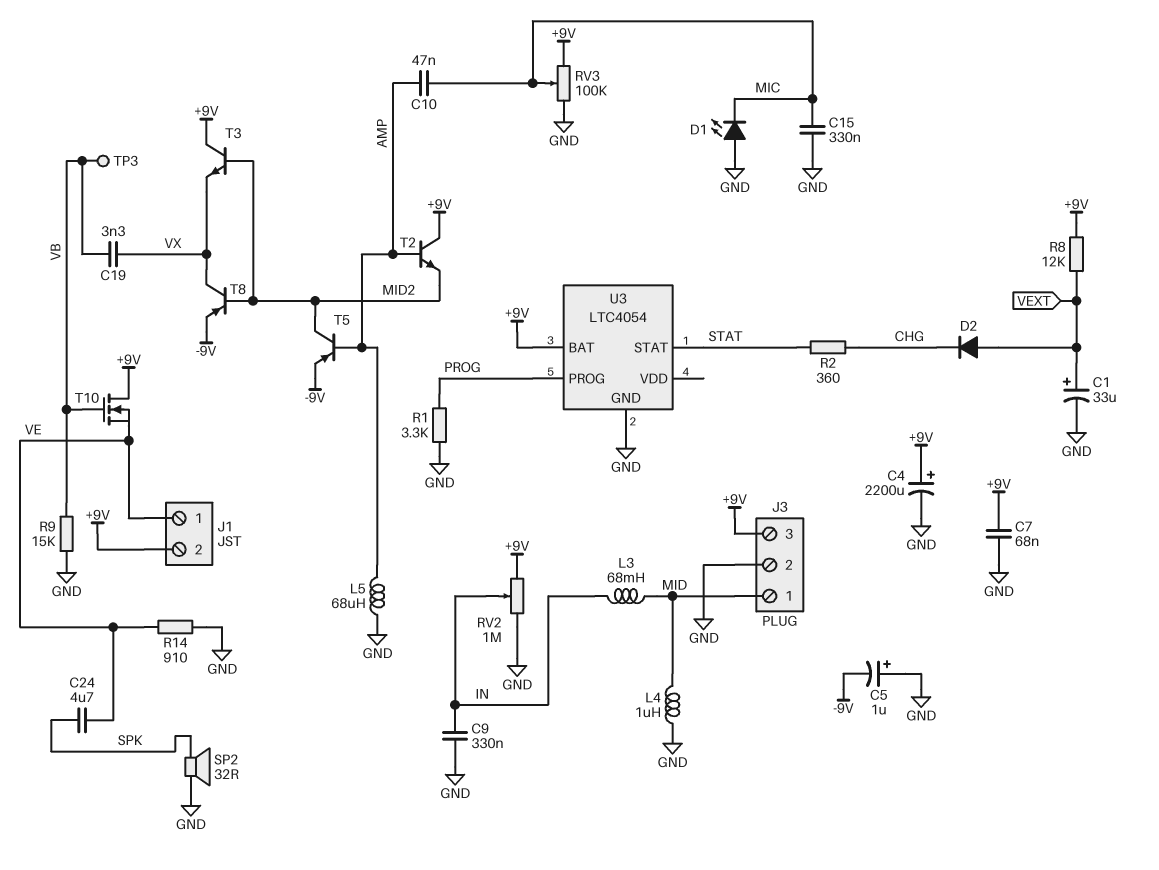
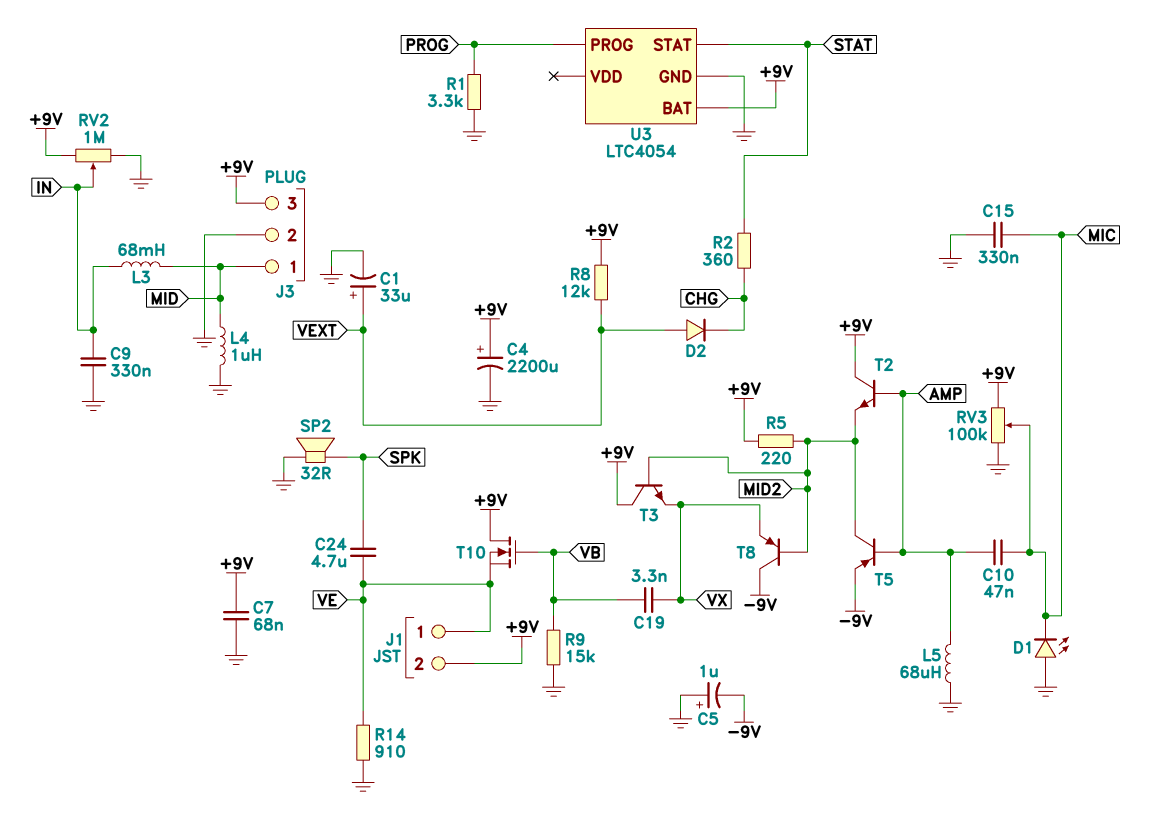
R5: none -> 220 (+9V, MID2)
T8: PNP (B MID2, C VX, E -9V) -> PNP (B MID2, C -9V, E VX)
TP3: test point (VB) -> none

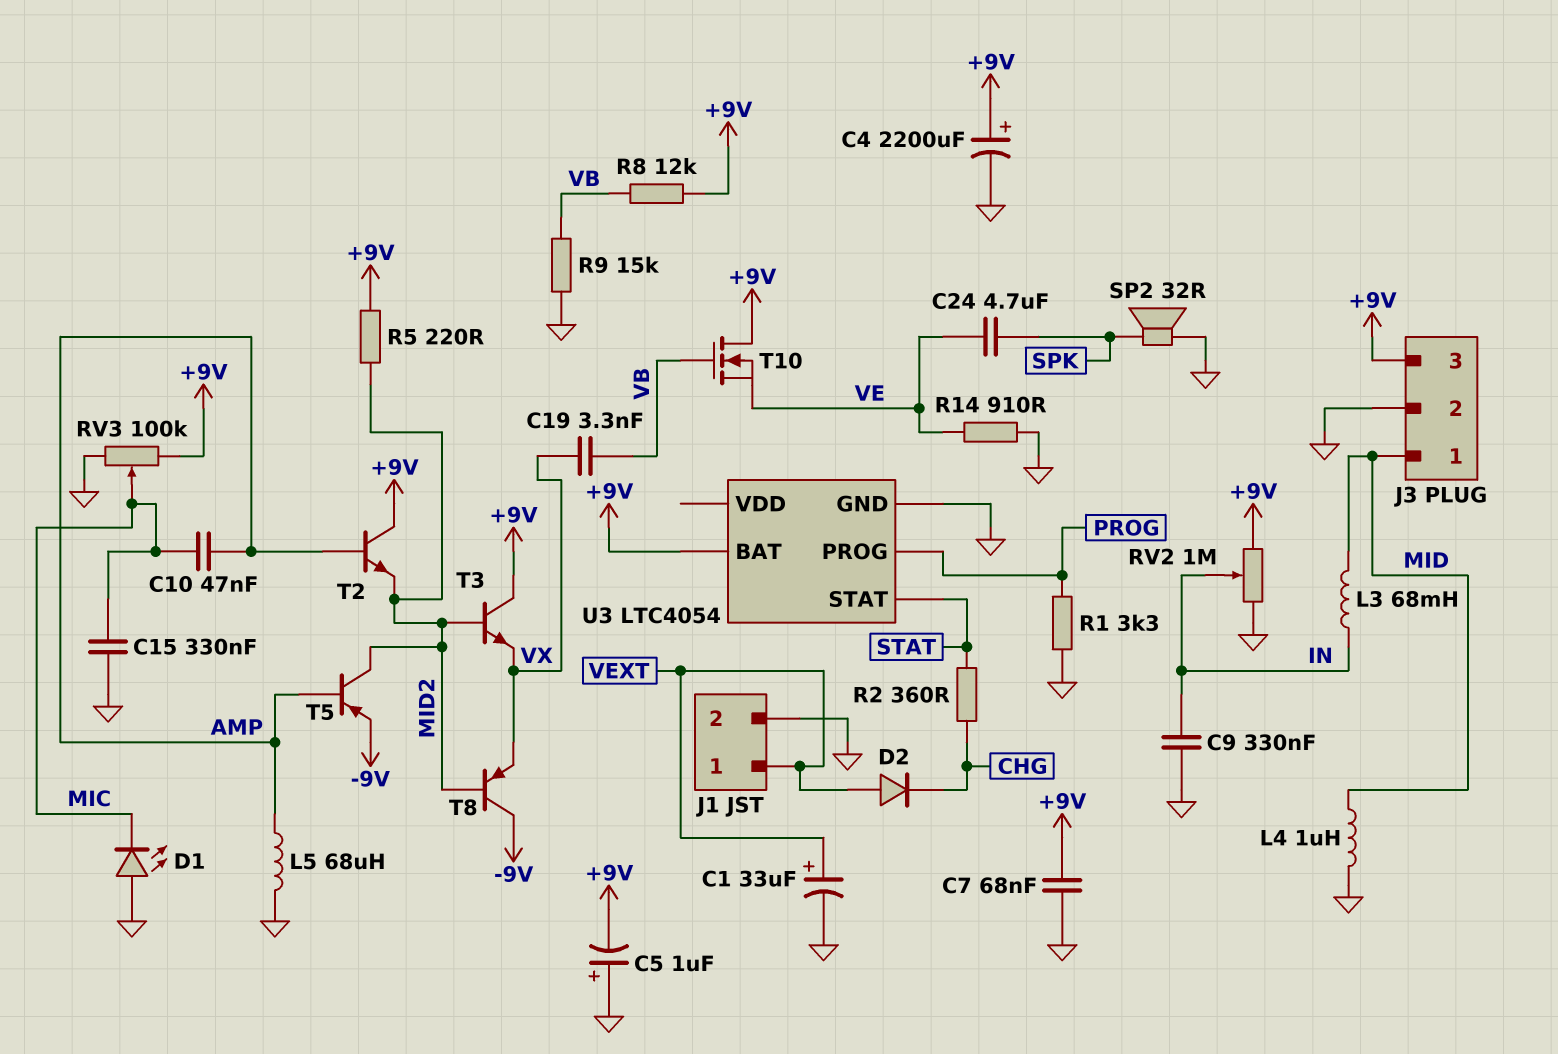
C5: 1uF (plus GND, minus -9V) -> 1uF (plus GND, minus +9V)
J1 pin 1: VE -> VEXT
J1 pin 2: +9V -> GND
R8: 12k (+9V, VEXT) -> 12k (+9V, VB)

